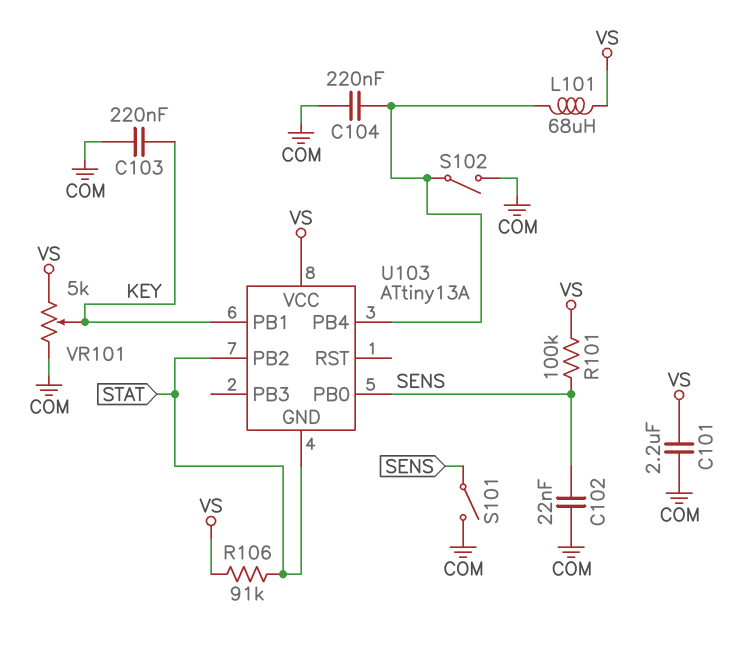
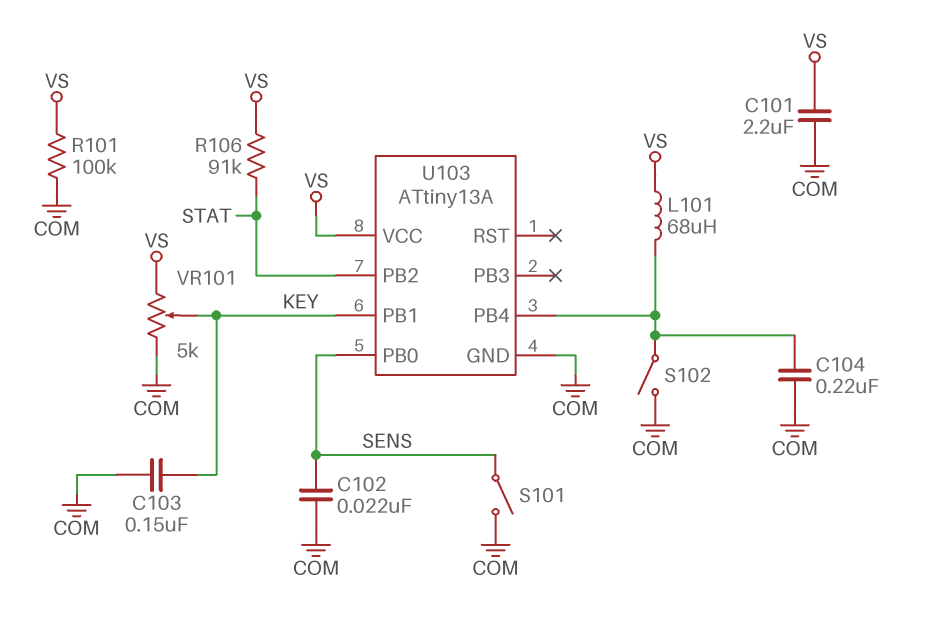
C103: 220nF (COM, KEY) -> 150nF (COM, KEY)
R101: 100k (SENS, VS) -> 100k (COM, VS)
U103 pin GND: STAT -> COM

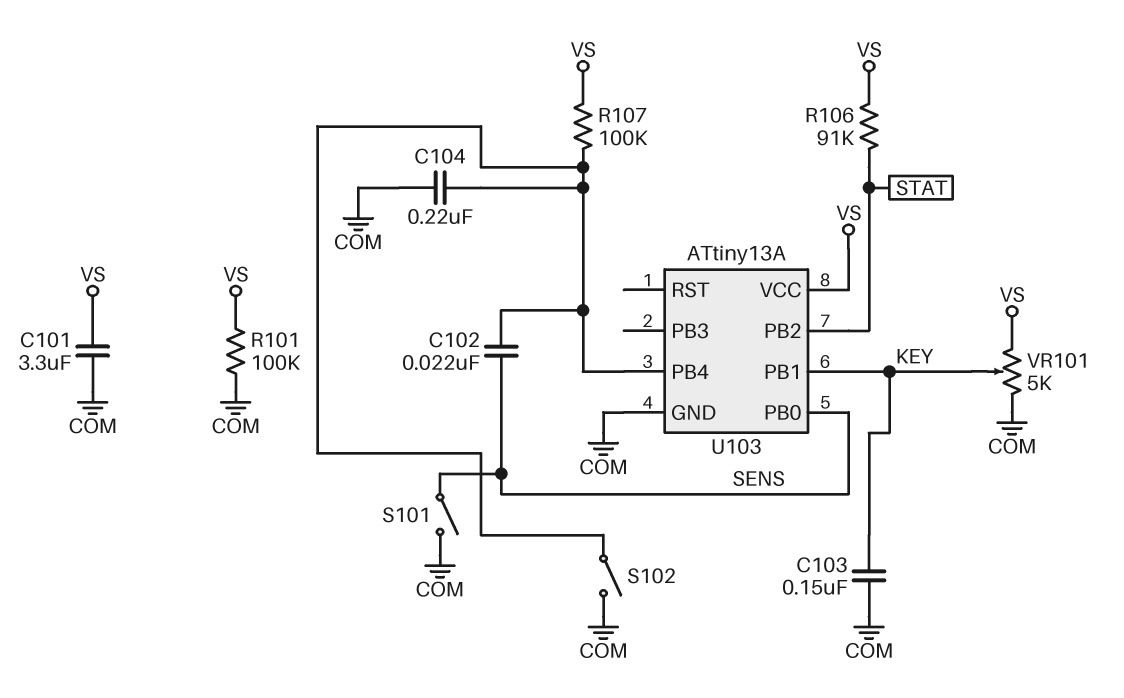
C101: 2.2uF (COM, VS) -> 3.3uF (COM, VS)
C102: 22nF (COM, SENS) -> 22nF (SENS, U103/PB4)
L101: 68uH (U103/PB4, VS) -> none
R107: none -> 100k (U103/PB4, VS)

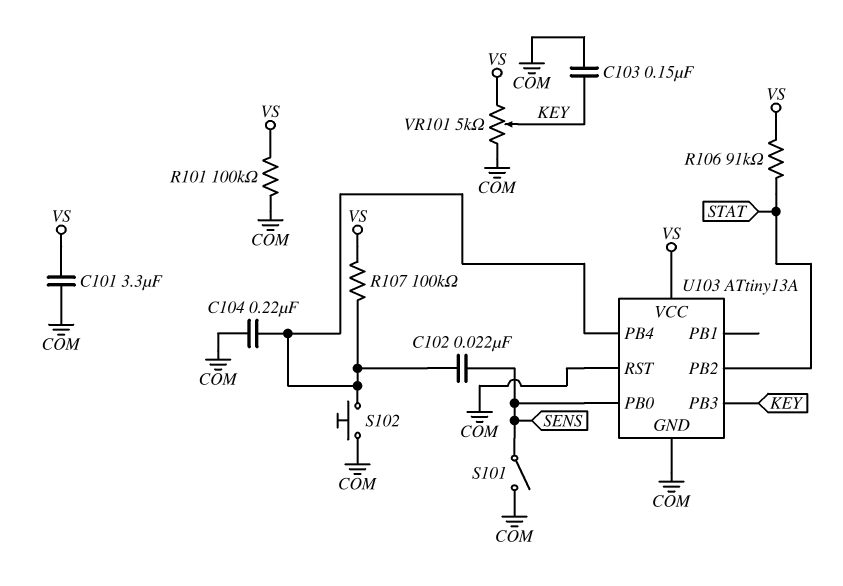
S102: switch (COM, U103/PB4) -> button (COM, U103/PB4)
U103 pin PB1: KEY -> none
U103 pin PB3: none -> KEY
U103 pin RST: none -> COM

